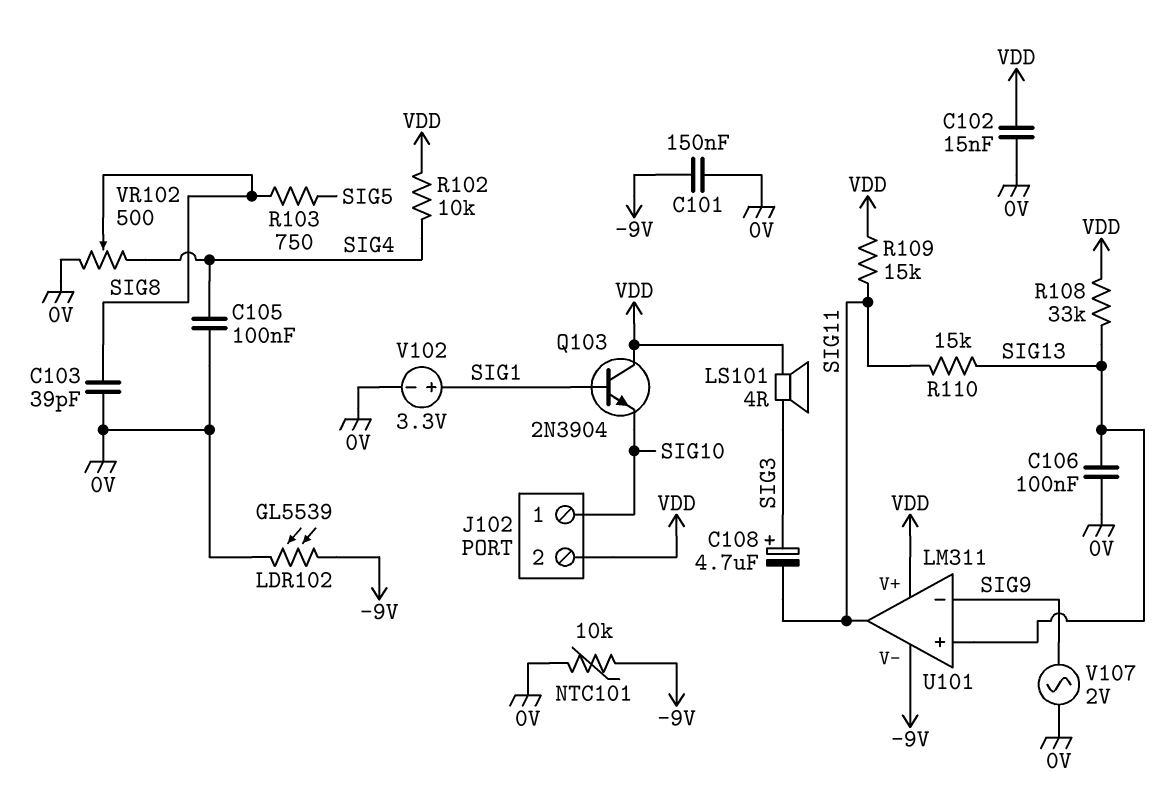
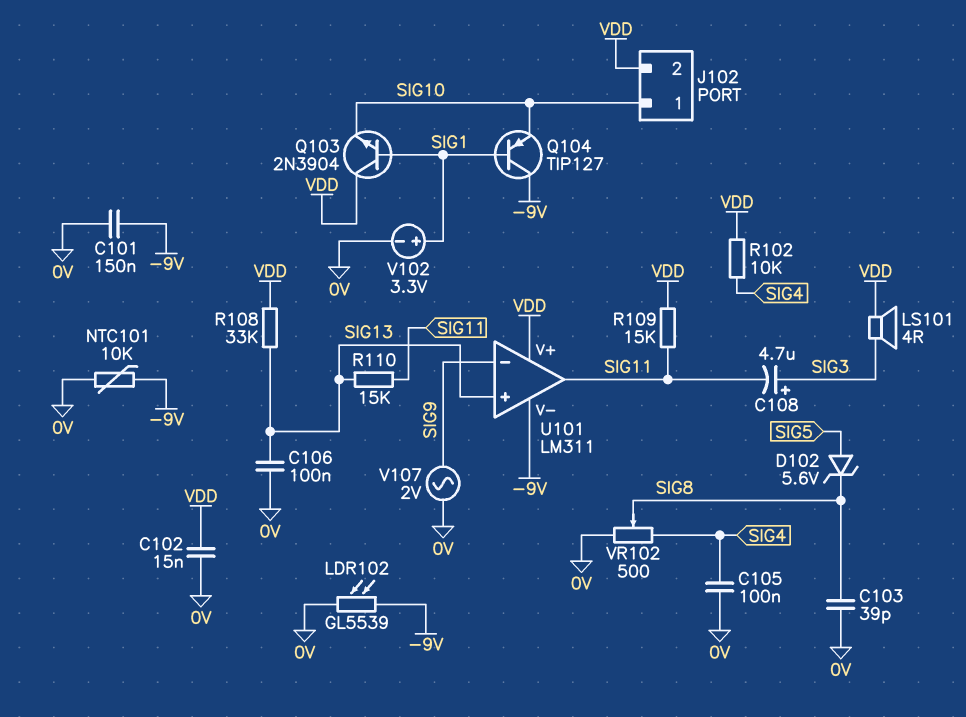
D102: none -> zener 5.6V (A SIG5, K SIG8)
Q104: none -> PNP TIP127 (B SIG1, C -9V, E SIG10)
R103: 750 (SIG5, SIG8) -> none

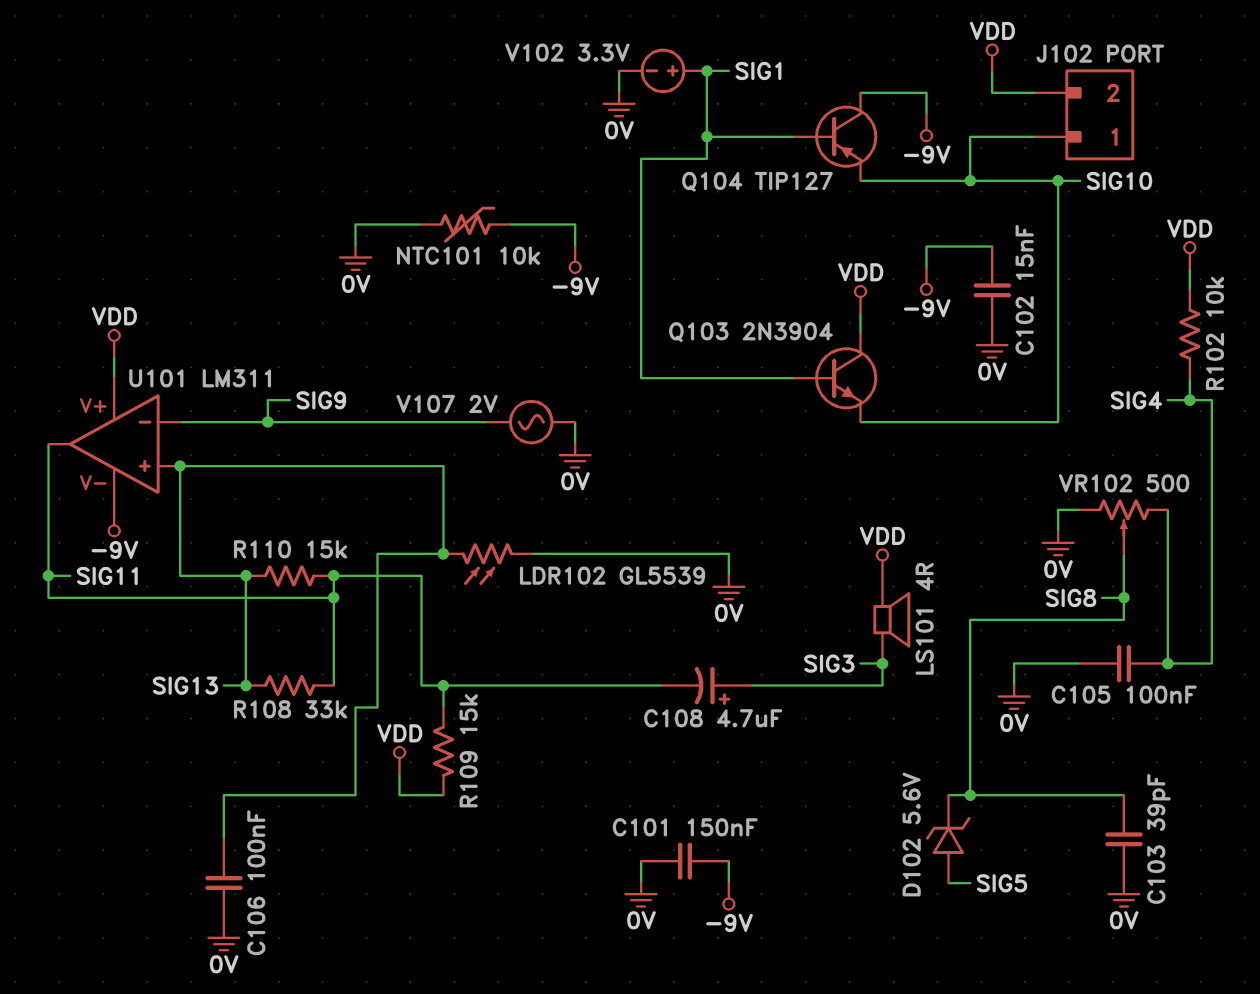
C102: 15nF (0V, VDD) -> 15nF (-9V, 0V)
LDR102: GL5539 (-9V, 0V) -> GL5539 (0V, SIG13)
R108: 33k (SIG13, VDD) -> 33k (SIG11, SIG13)

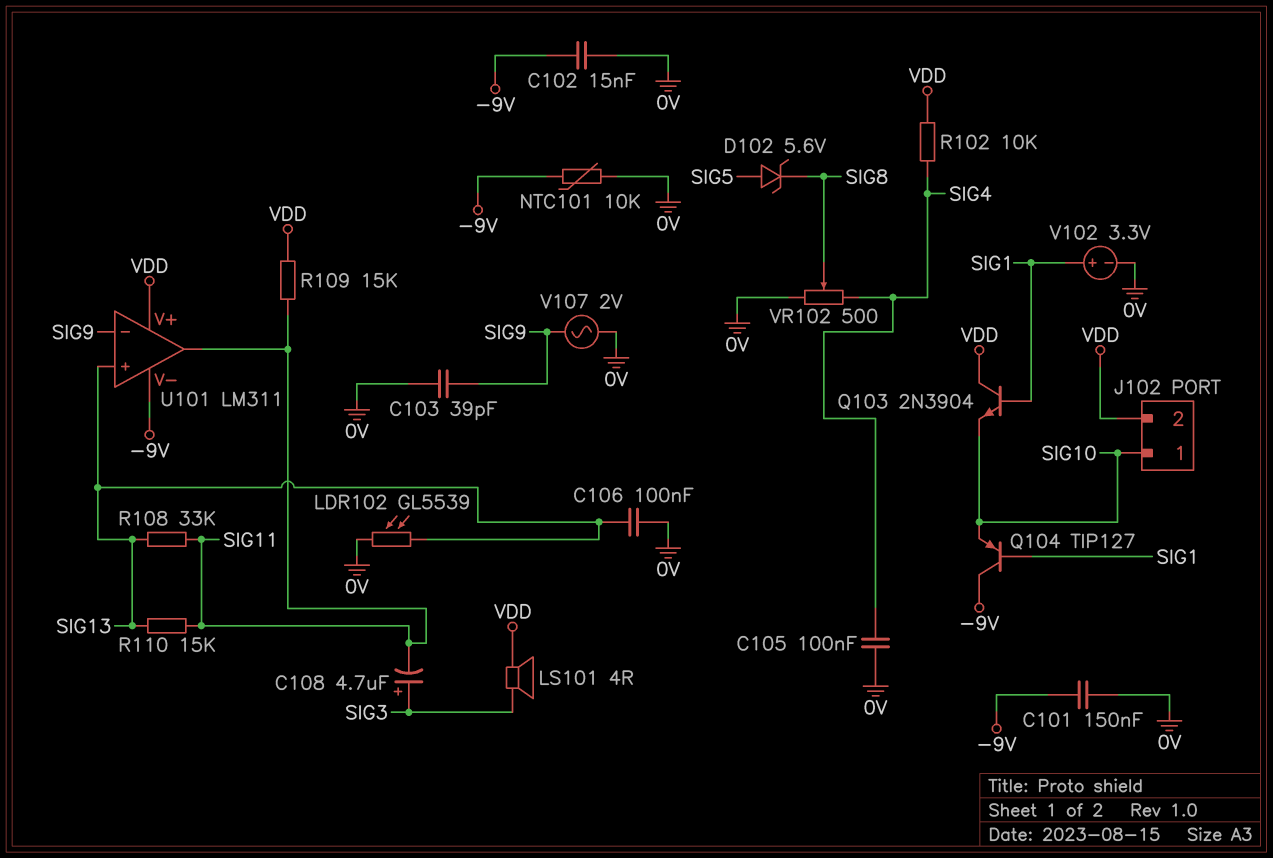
C103: 39pF (0V, SIG8) -> 39pF (0V, SIG9)

